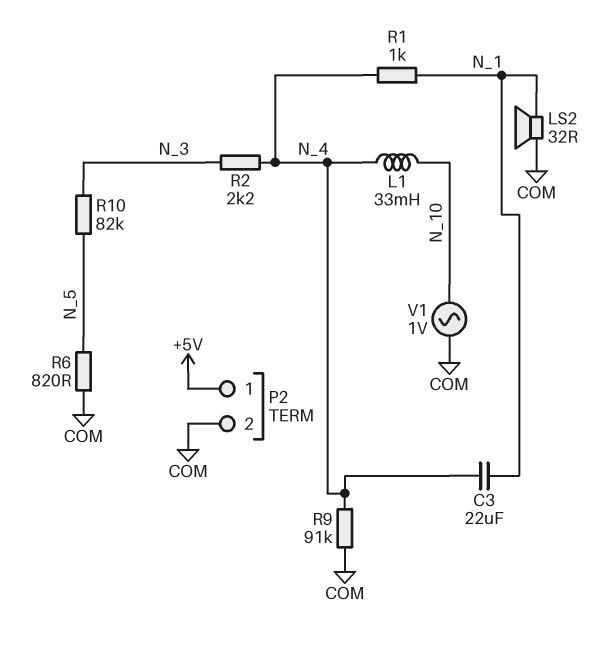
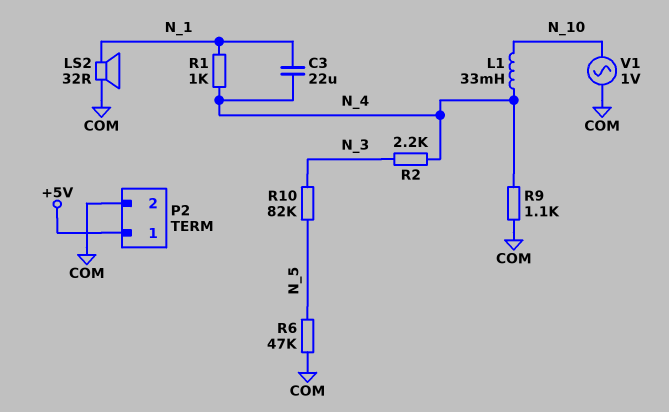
R6: 820 (COM, N_5) -> 47k (COM, N_5)
R9: 91k (COM, N_4) -> 1.1k (COM, N_4)

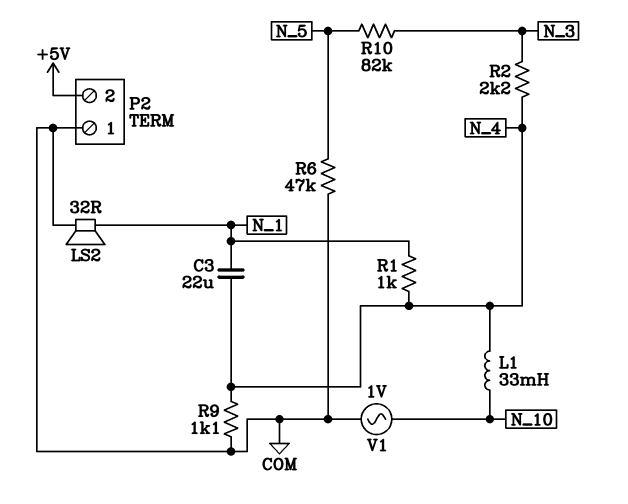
P2 pin 1: +5V -> COM
P2 pin 2: COM -> +5V

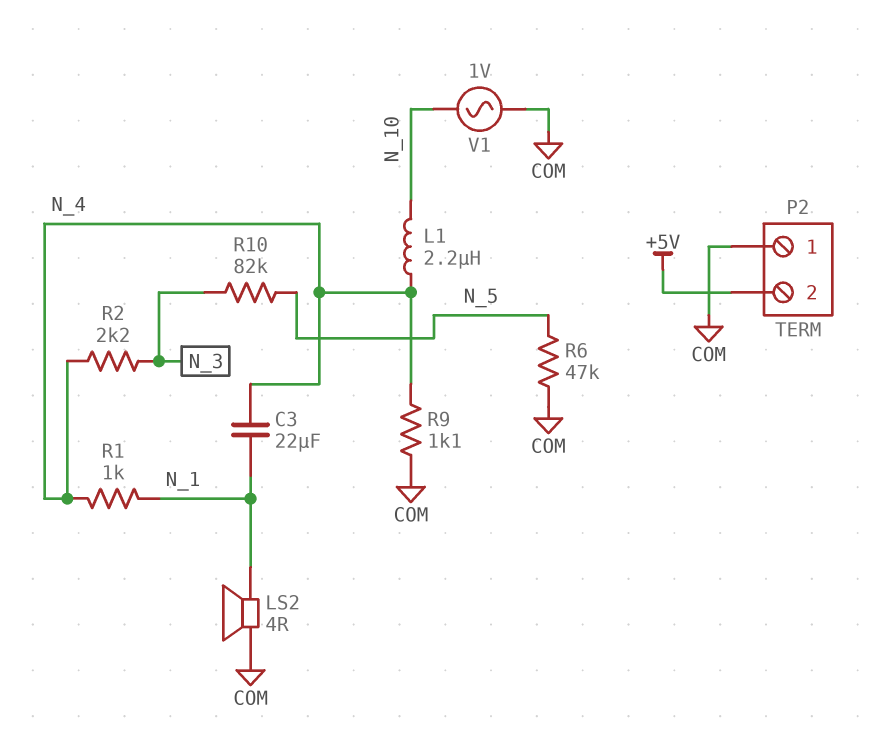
L1: 33mH (N_4, N_10) -> 2.2uH (N_4, N_10)
LS2: speaker 32R (COM, N_1) -> speaker 4R (COM, N_1)

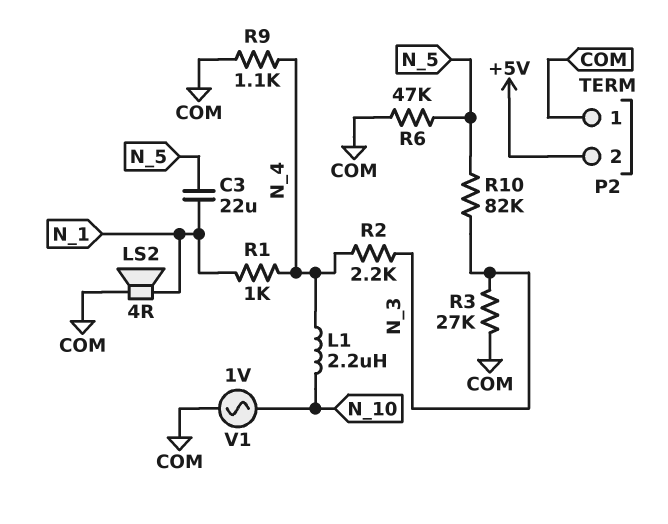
C3: 22uF (N_1, N_4) -> 22uF (N_1, N_5)
R3: none -> 27k (COM, N_3)

